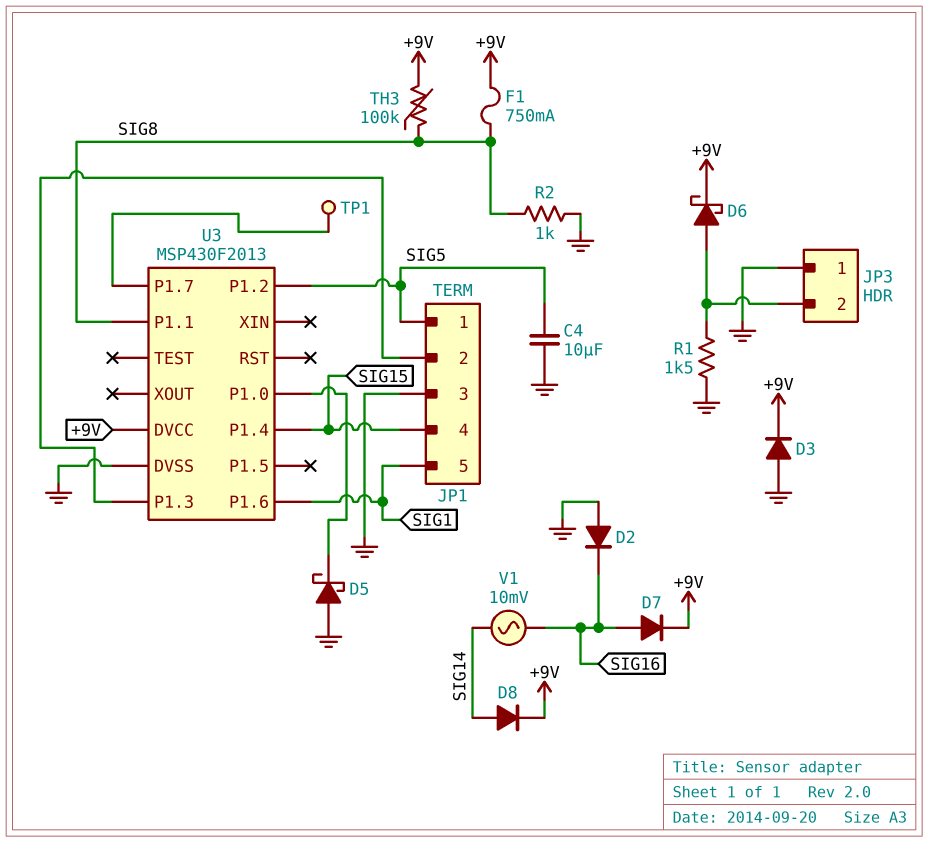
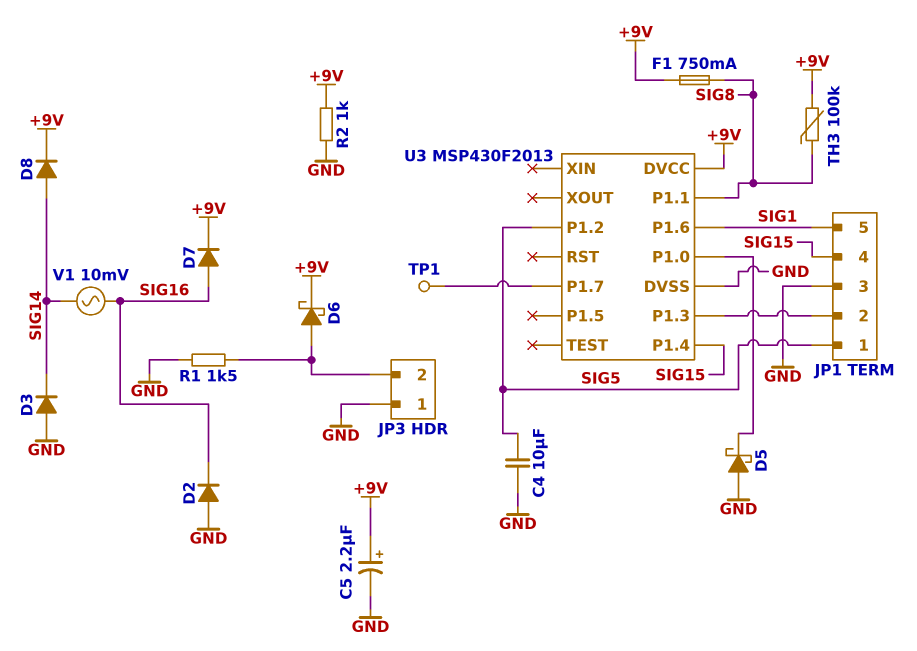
C5: none -> 2.2uF (plus +9V, minus GND)
D3: diode (A GND, K +9V) -> diode (A GND, K SIG14)
R2: 1k (GND, SIG8) -> 1k (+9V, GND)

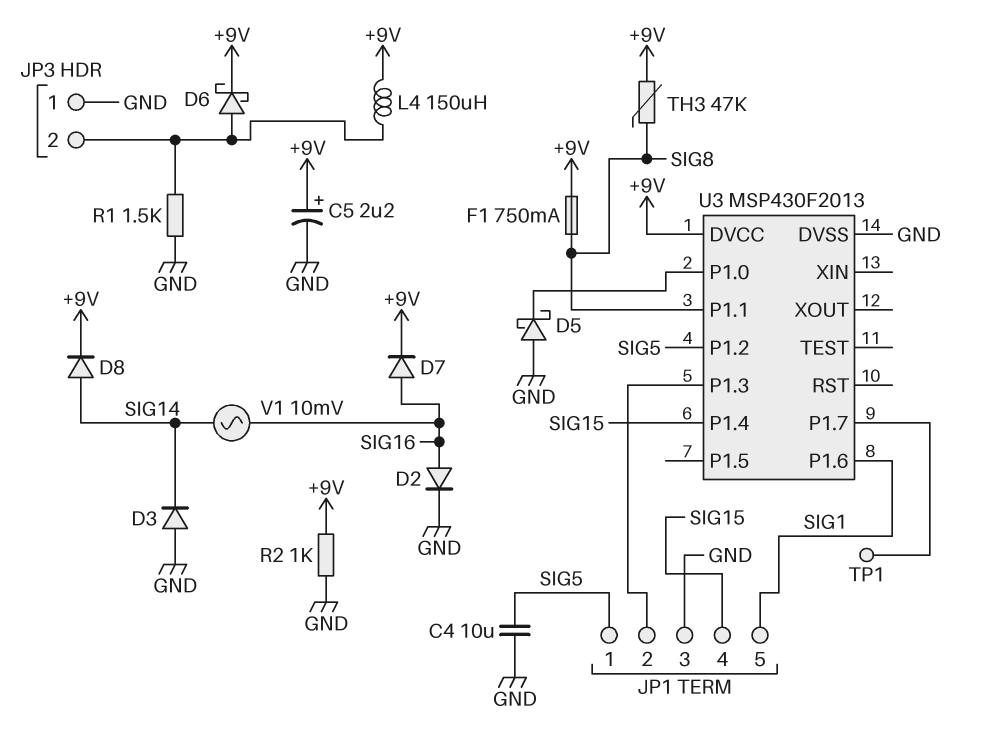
D2: diode (A GND, K SIG16) -> diode (A SIG16, K GND)
L4: none -> 150uH (+9V, JP3/2)
TH3: 100k (+9V, SIG8) -> 47k (+9V, SIG8)

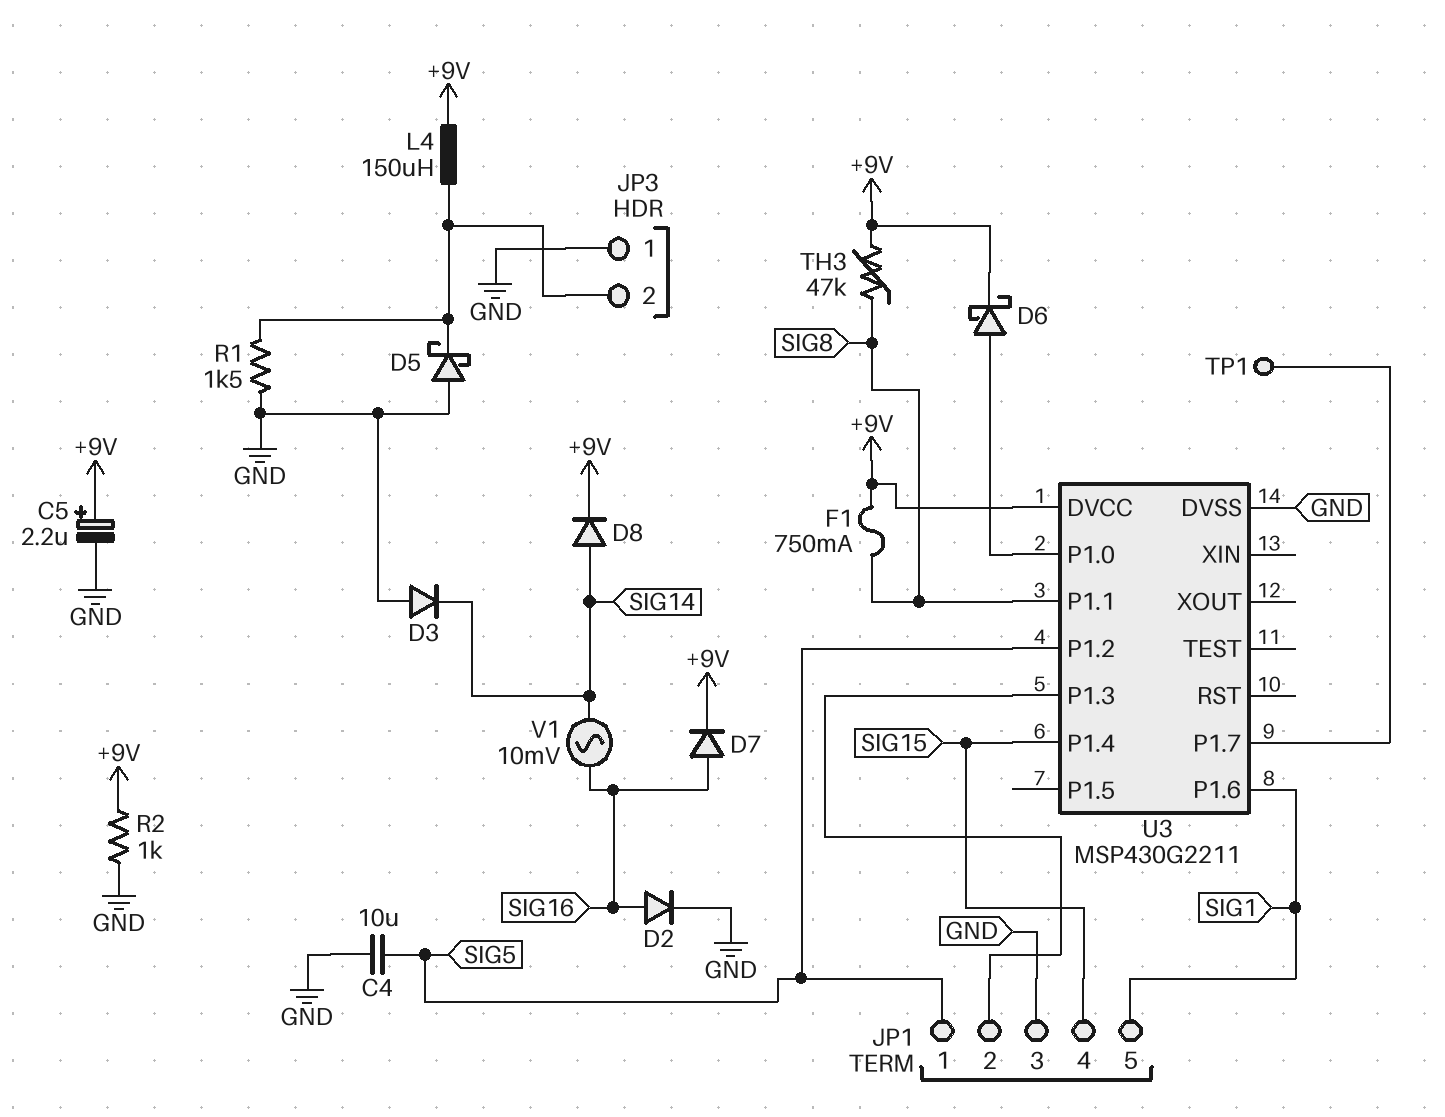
D5: schottky (A GND, K U3/P1.0) -> schottky (A GND, K JP3/2)
D6: schottky (A JP3/2, K +9V) -> schottky (A U3/P1.0, K +9V)
U3: MSP430F2013 -> MSP430G2211

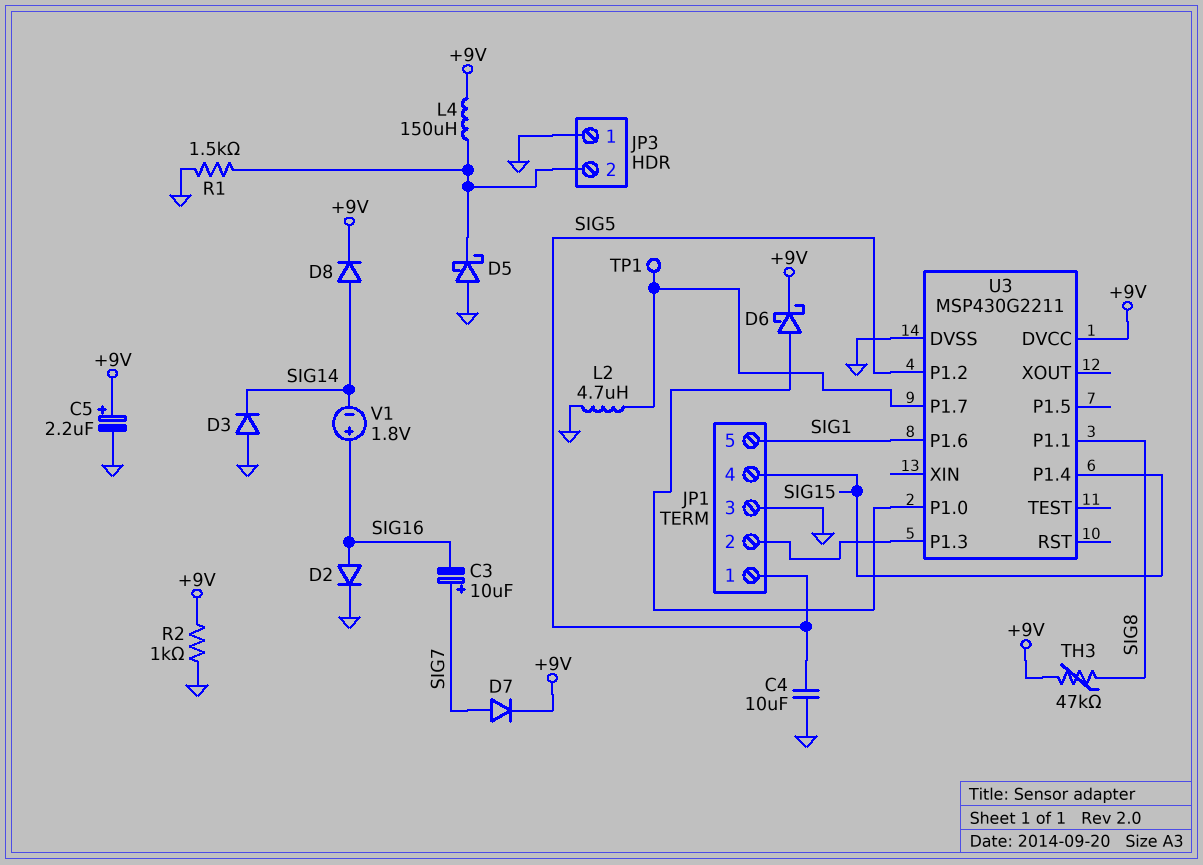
C3: none -> 10uF (plus SIG7, minus SIG16)
D7: diode (A SIG16, K +9V) -> diode (A SIG7, K +9V)
F1: 750mA (+9V, SIG8) -> none
L2: none -> 4.7uH (GND, U3/P1.7)
V1: AC 10mV (SIG14, SIG16) -> 1.8V (plus SIG16, minus SIG14)

